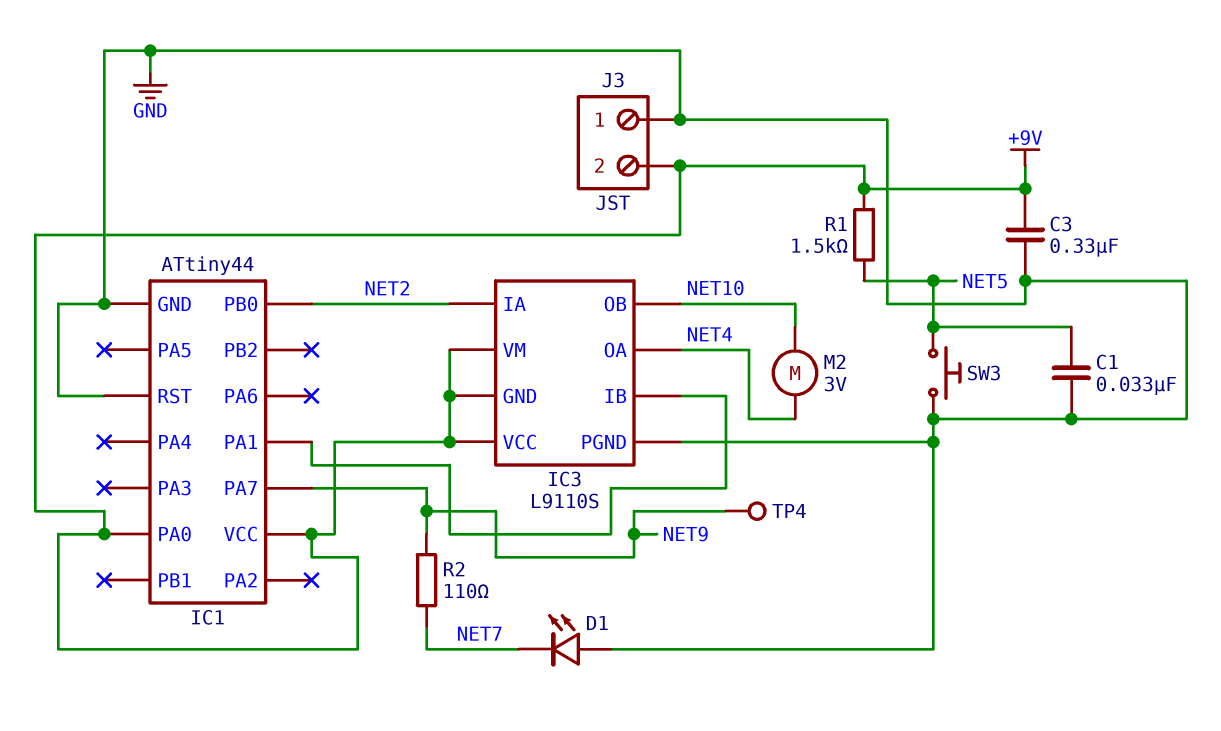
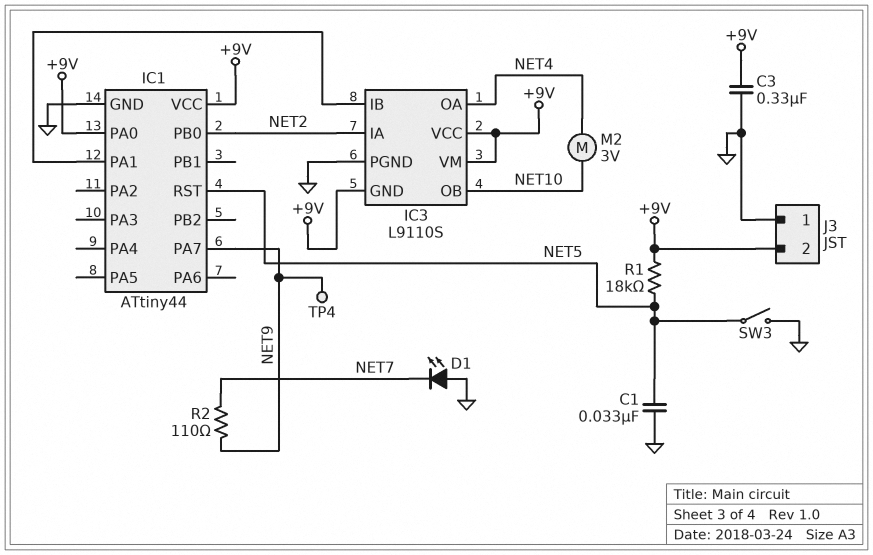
IC1 pin RST: GND -> NET5
R1: 1.5k (+9V, NET5) -> 18k (+9V, NET5)
SW3: button (GND, NET5) -> switch (GND, NET5)

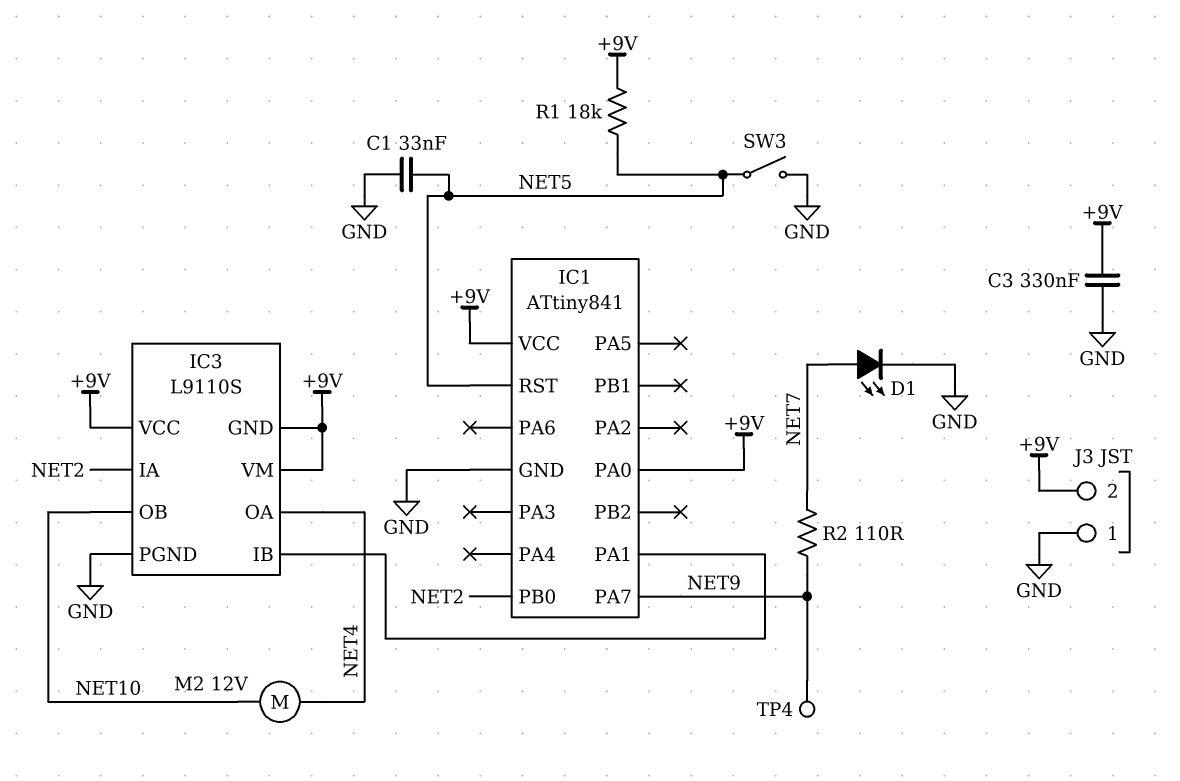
D1: LED (A GND, K NET7) -> LED (A NET7, K GND)
IC1: ATtiny44 -> ATtiny841
M2: motor 3V (NET4, NET10) -> motor 12V (NET4, NET10)

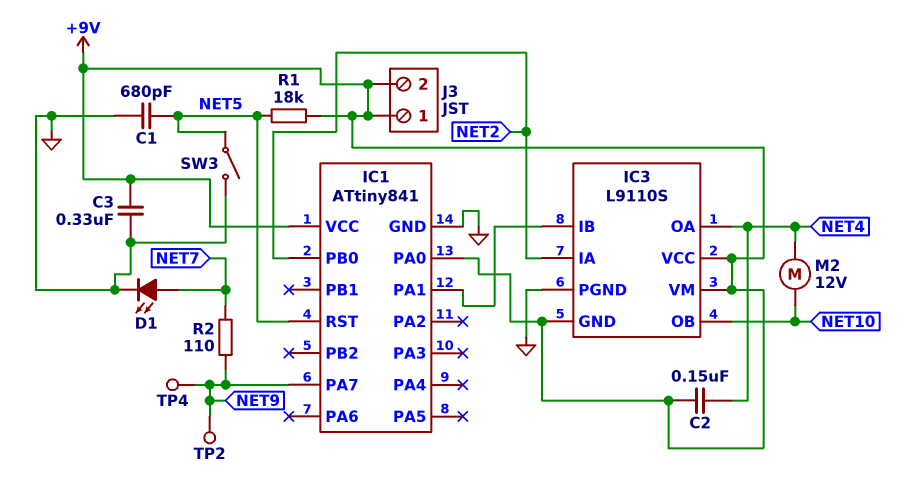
C1: 33nF (GND, NET5) -> 680pF (GND, NET5)
C2: none -> 150nF (+9V, NET4)
J3 pin 1: GND -> +9V
TP2: none -> test point (NET9)

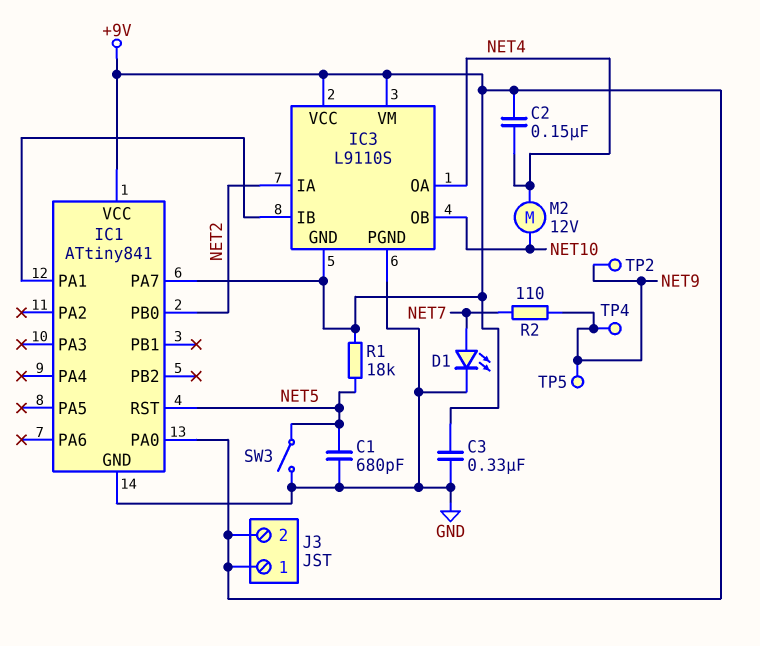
IC1 pin PA7: NET9 -> +9V
TP5: none -> test point (NET9)

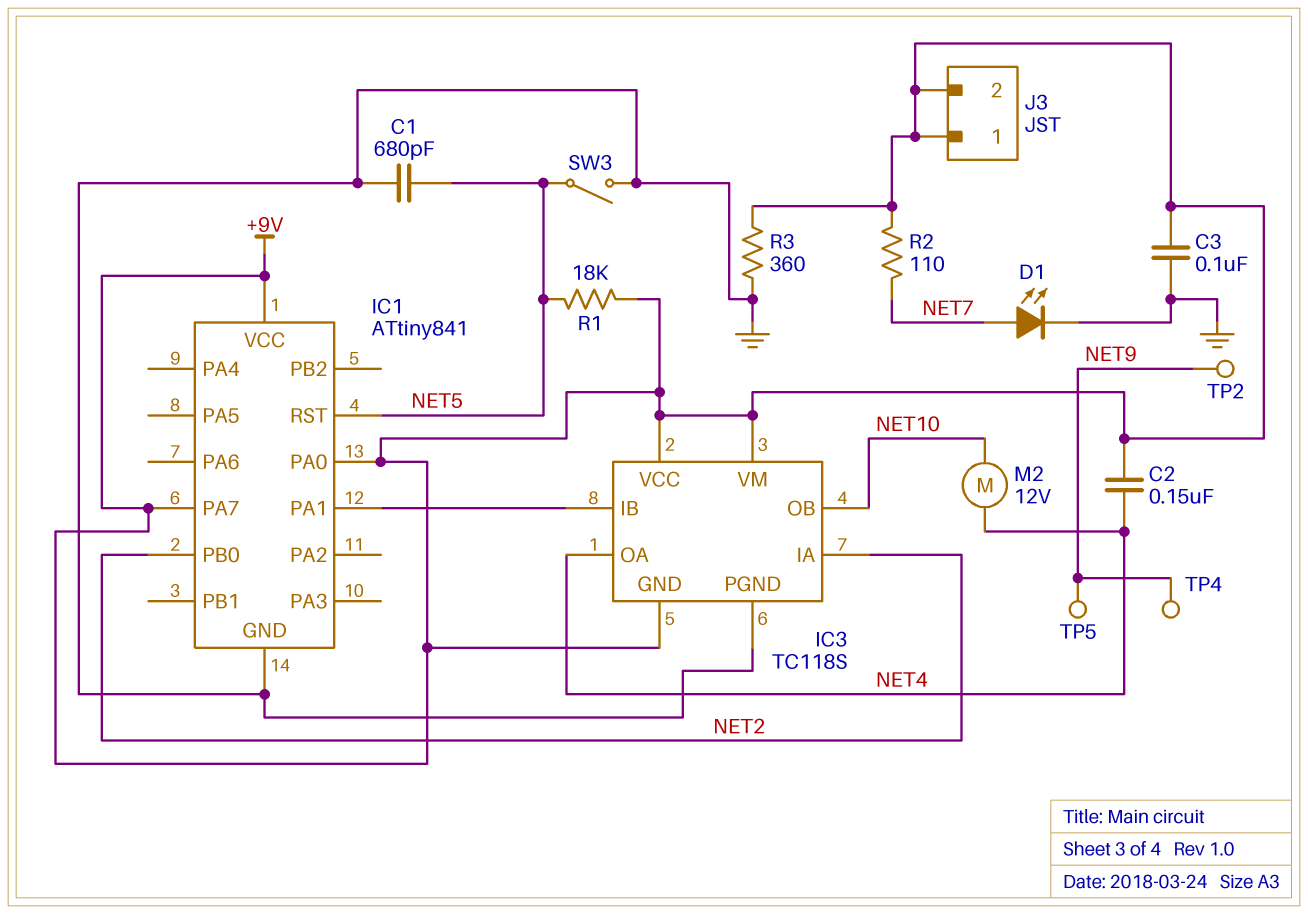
C3: 330nF (+9V, GND) -> 100nF (+9V, GND)
IC3: L9110S -> TC118S
R2: 110 (NET7, NET9) -> 110 (+9V, NET7)
R3: none -> 360 (+9V, GND)

